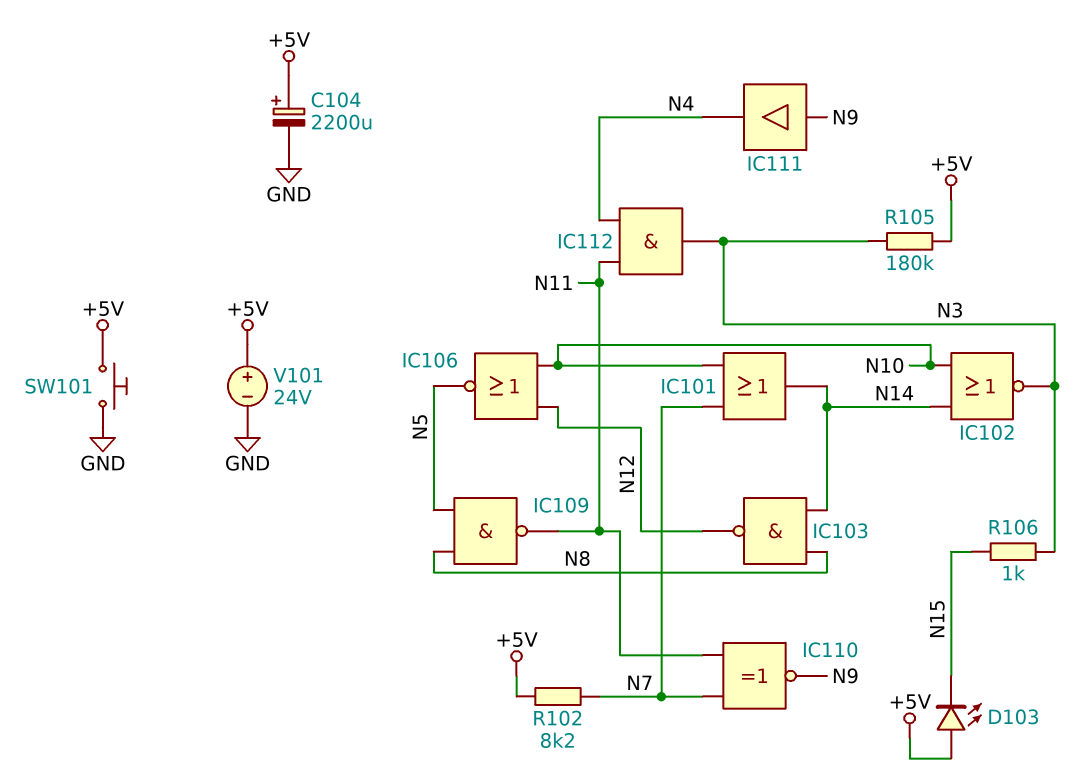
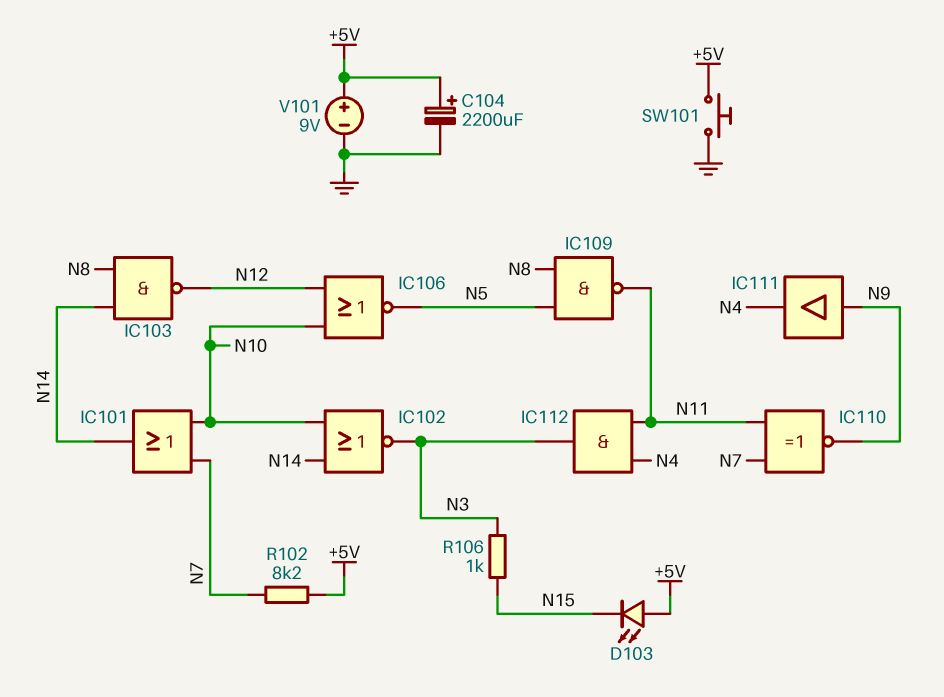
R105: 180k (+5V, N3) -> none
V101: 24V (plus +5V, minus GND) -> 9V (plus +5V, minus GND)

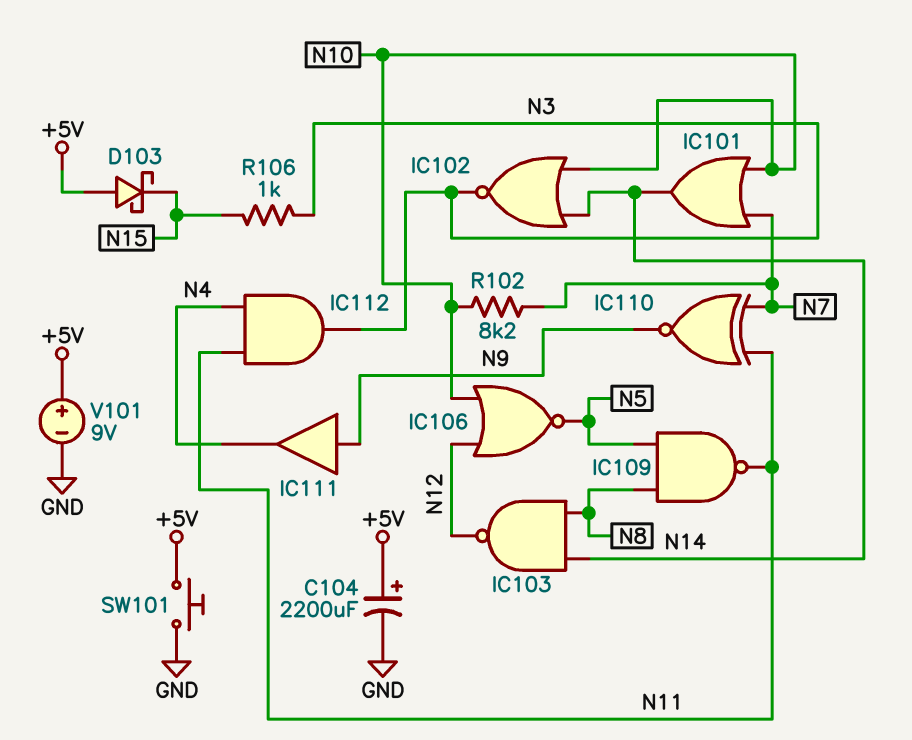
D103: LED (A +5V, K N15) -> schottky (A +5V, K N15)
R102: 8.2k (+5V, N7) -> 8.2k (N7, N10)

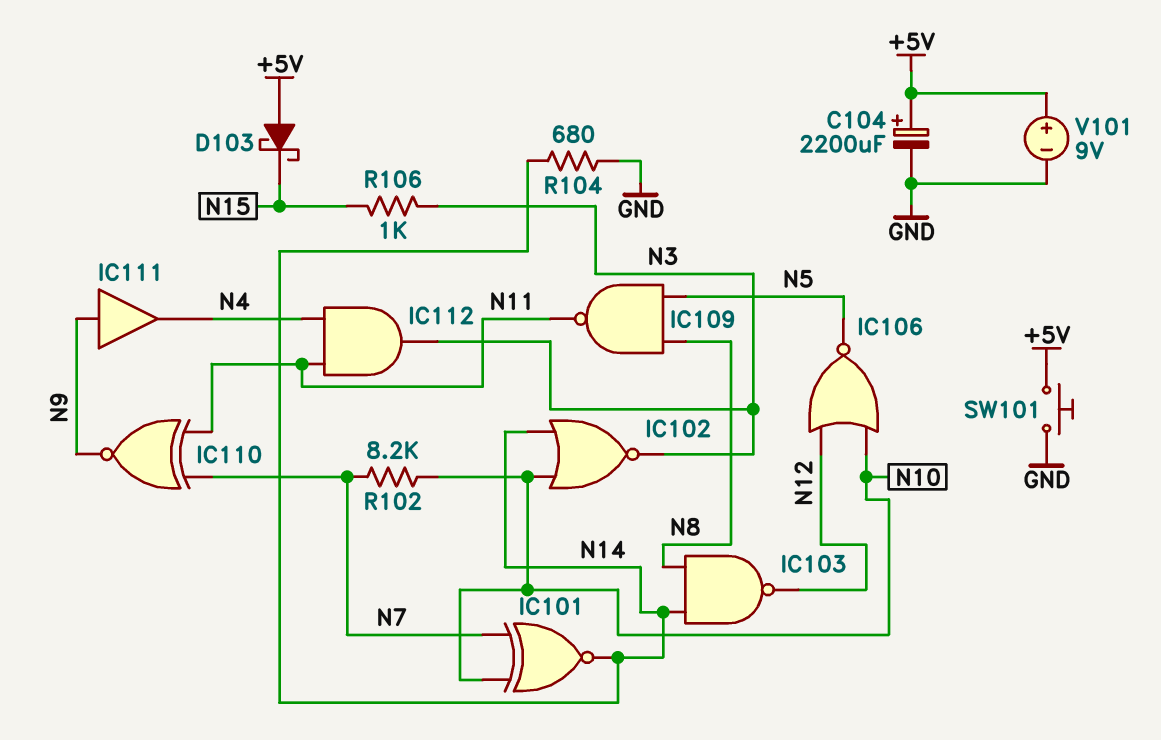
IC101: OR (in N7, in N10, out N14) -> XNOR (in N7, in N10, out N14)
R104: none -> 680 (GND, N14)

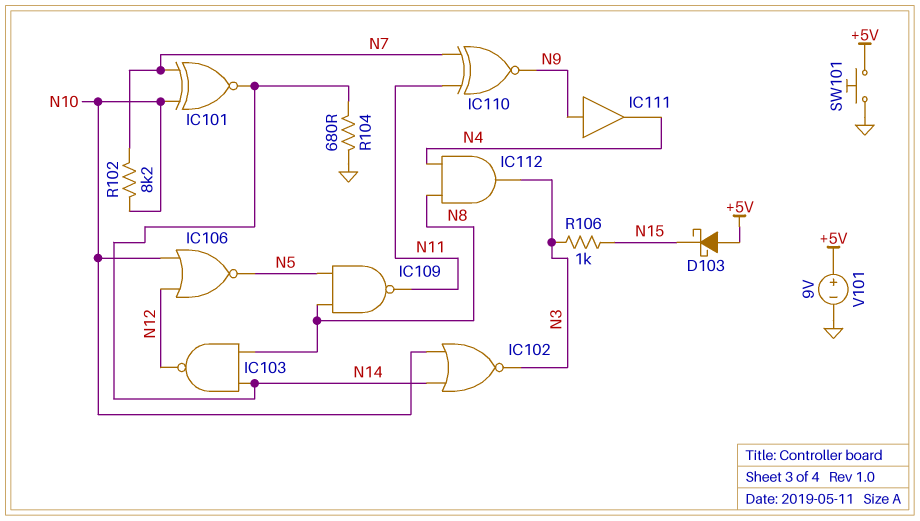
C104: 2200uF (plus +5V, minus GND) -> none
IC112: AND (in N4, in N11, out N3) -> AND (in N4, in N8, out N3)

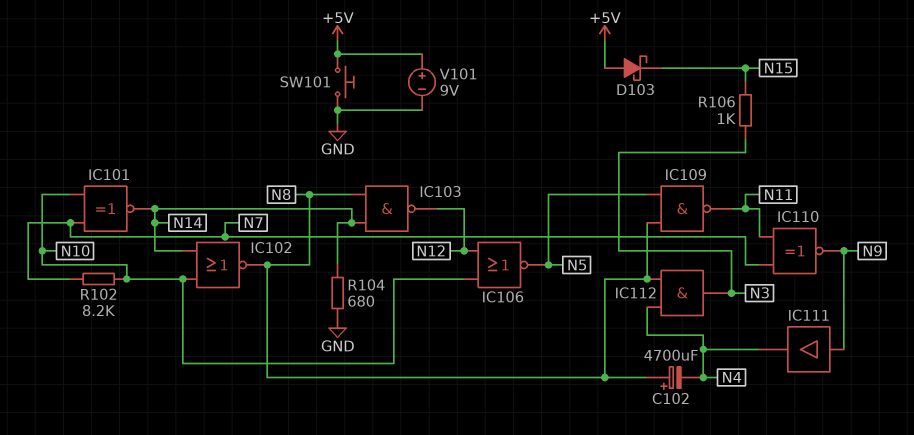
C102: none -> 4700uF (plus N8, minus N4)
IC102: NOR (in N10, in N14, out N3) -> NOR (in N10, in N14, out N8)

